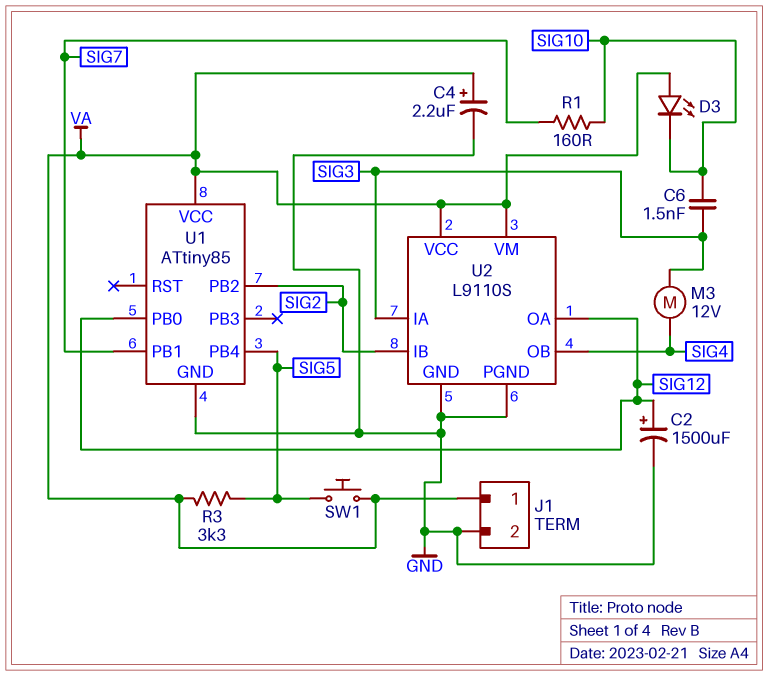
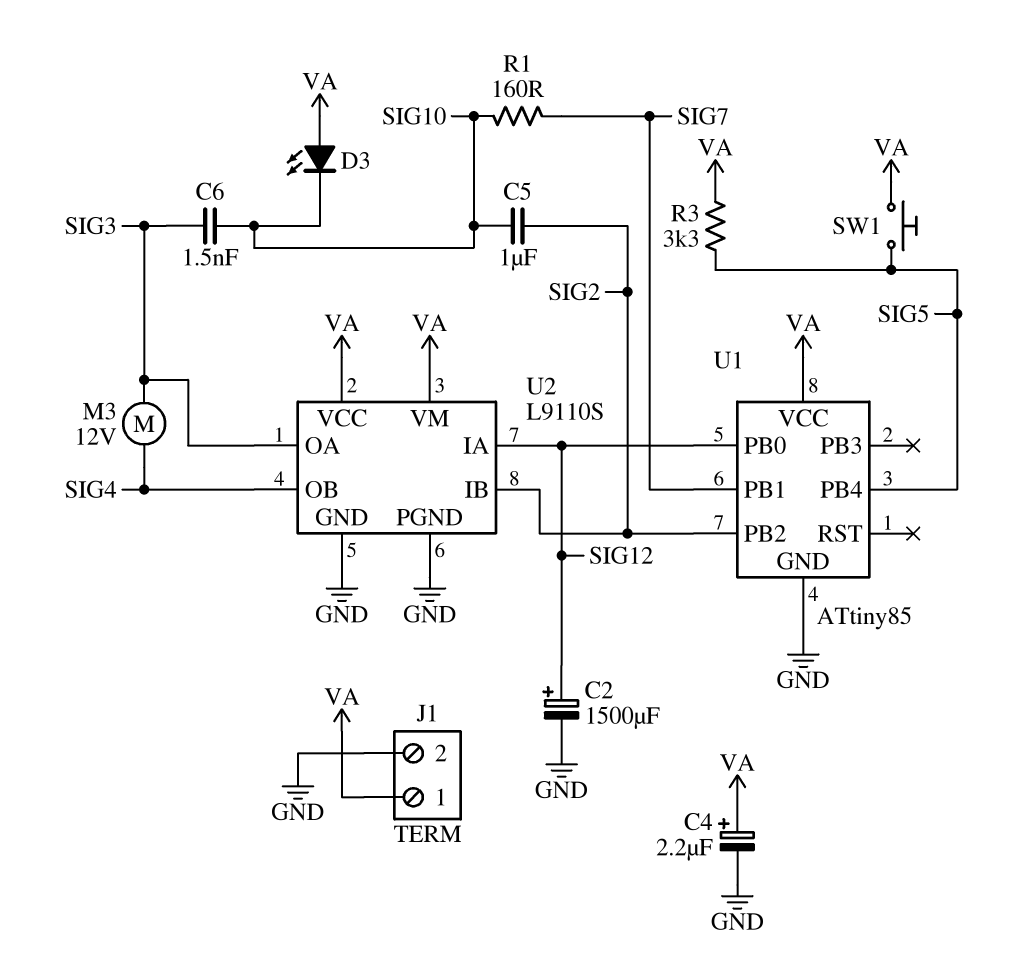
C5: none -> 1uF (SIG2, SIG10)
U2 pin IA: SIG3 -> SIG12
U2 pin OA: SIG12 -> SIG3

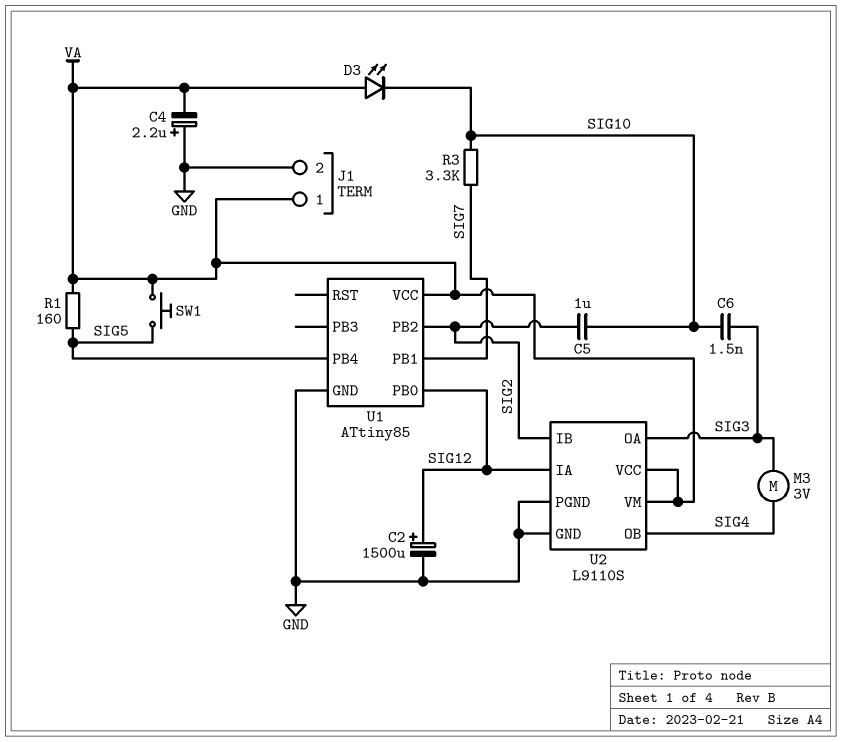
C4: 2.2uF (plus VA, minus GND) -> 2.2uF (plus GND, minus VA)
M3: motor 12V (SIG3, SIG4) -> motor 3V (SIG3, SIG4)
R1: 160 (SIG7, SIG10) -> 160 (SIG5, VA)
R3: 3.3k (SIG5, VA) -> 3.3k (SIG7, SIG10)

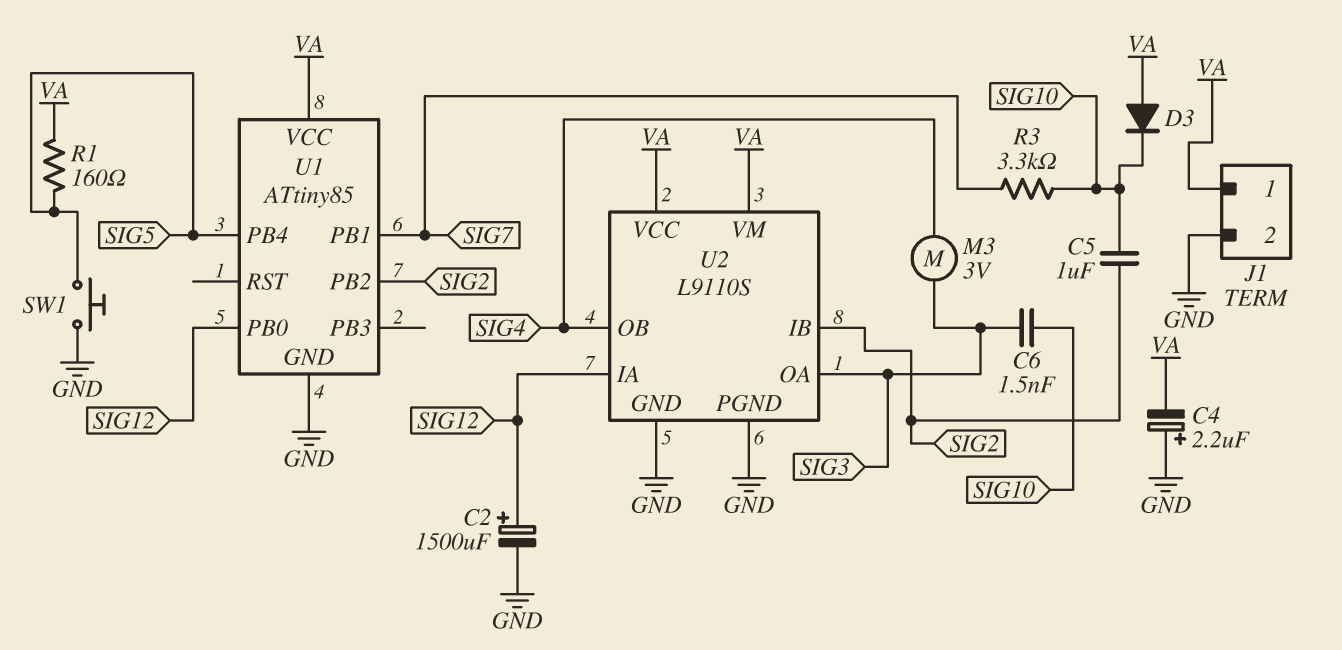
D3: LED (A VA, K SIG10) -> diode (A VA, K SIG10)
SW1: button (SIG5, VA) -> button (GND, SIG5)

